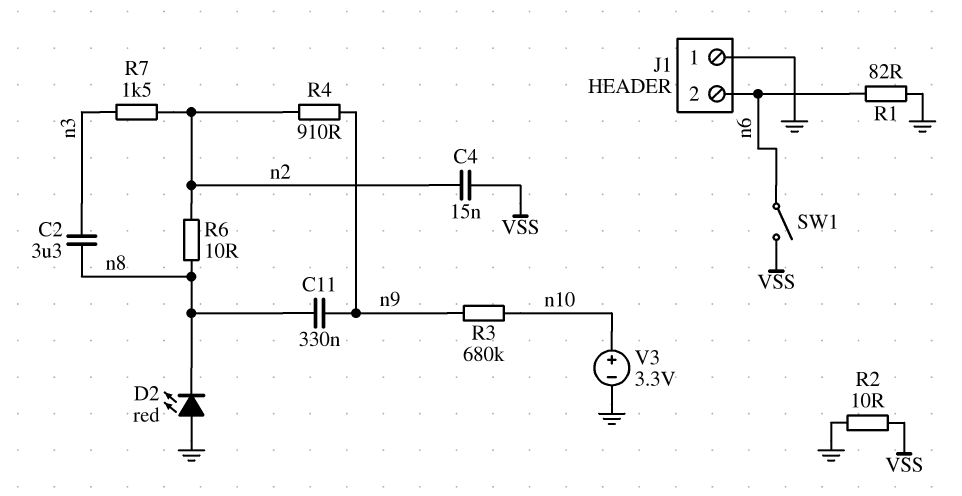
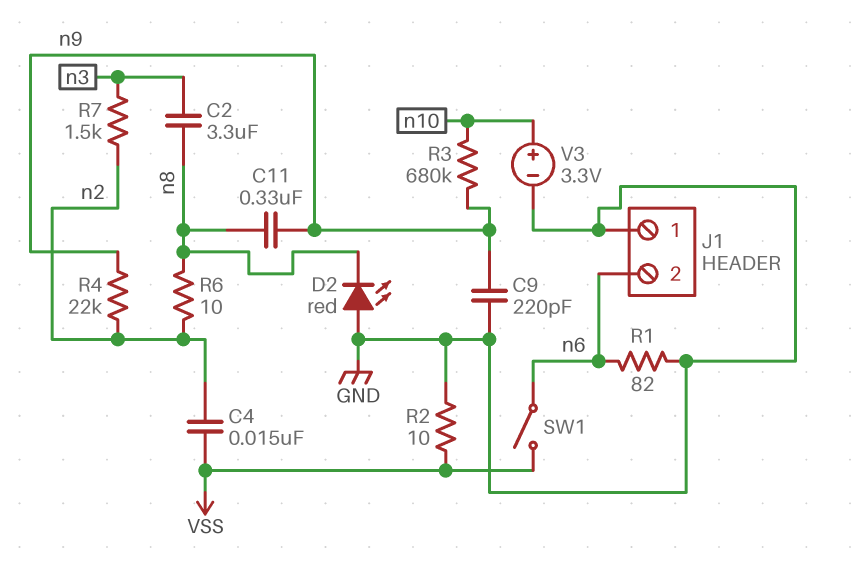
C9: none -> 220pF (GND, n9)
R4: 910 (n2, n9) -> 22k (n2, n9)

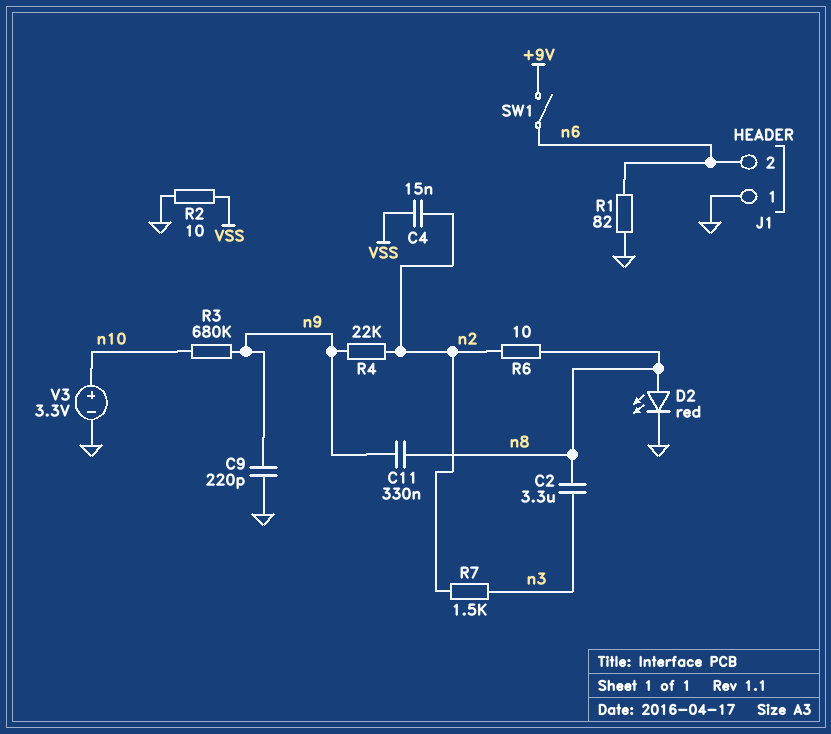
D2: LED red (A GND, K n8) -> LED red (A n8, K GND)
SW1: switch (VSS, n6) -> switch (+9V, n6)

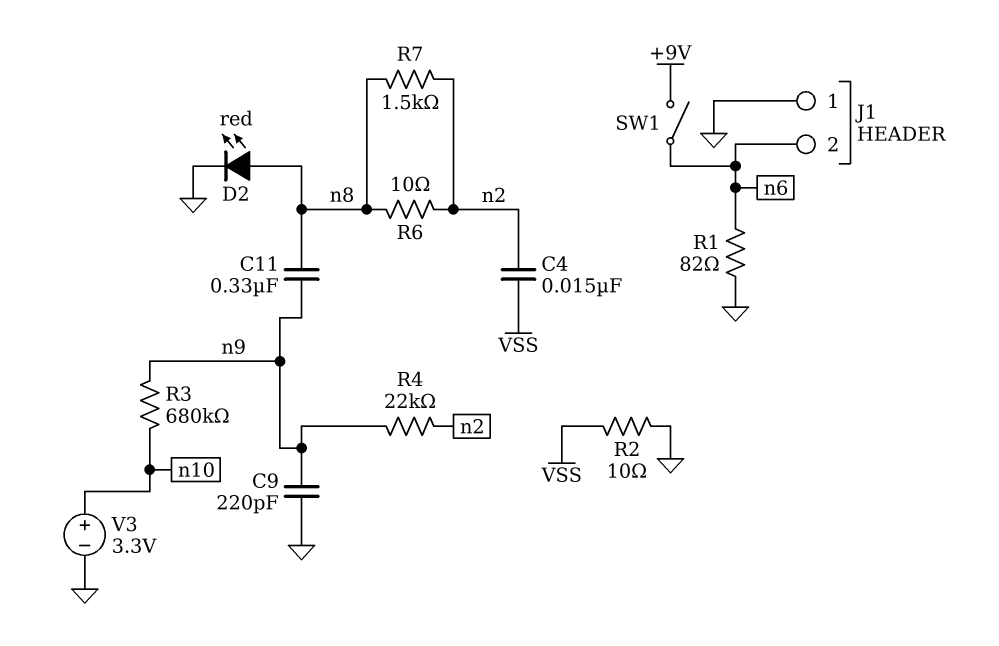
C2: 3.3uF (n3, n8) -> none
R7: 1.5k (n2, n3) -> 1.5k (n2, n8)

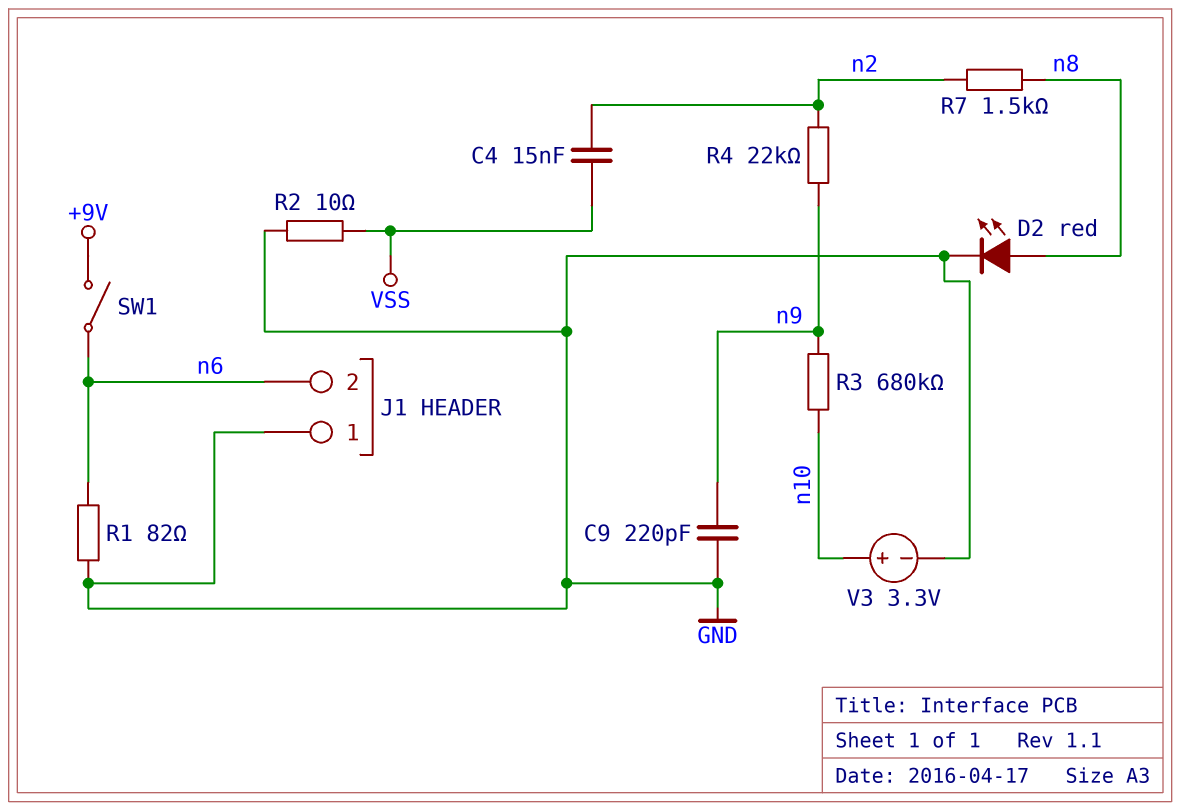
C11: 330nF (n8, n9) -> none
R6: 10 (n2, n8) -> none

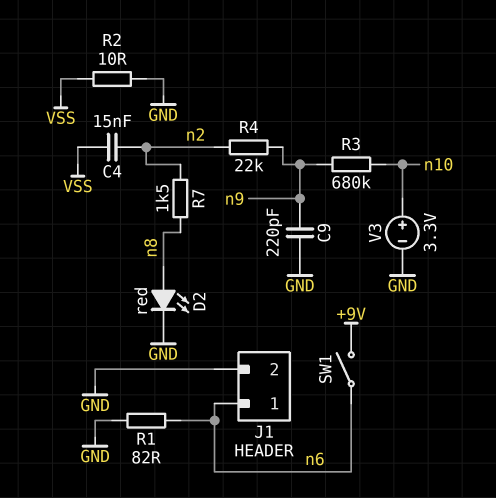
J1 pin 1: GND -> n6
J1 pin 2: n6 -> GND

